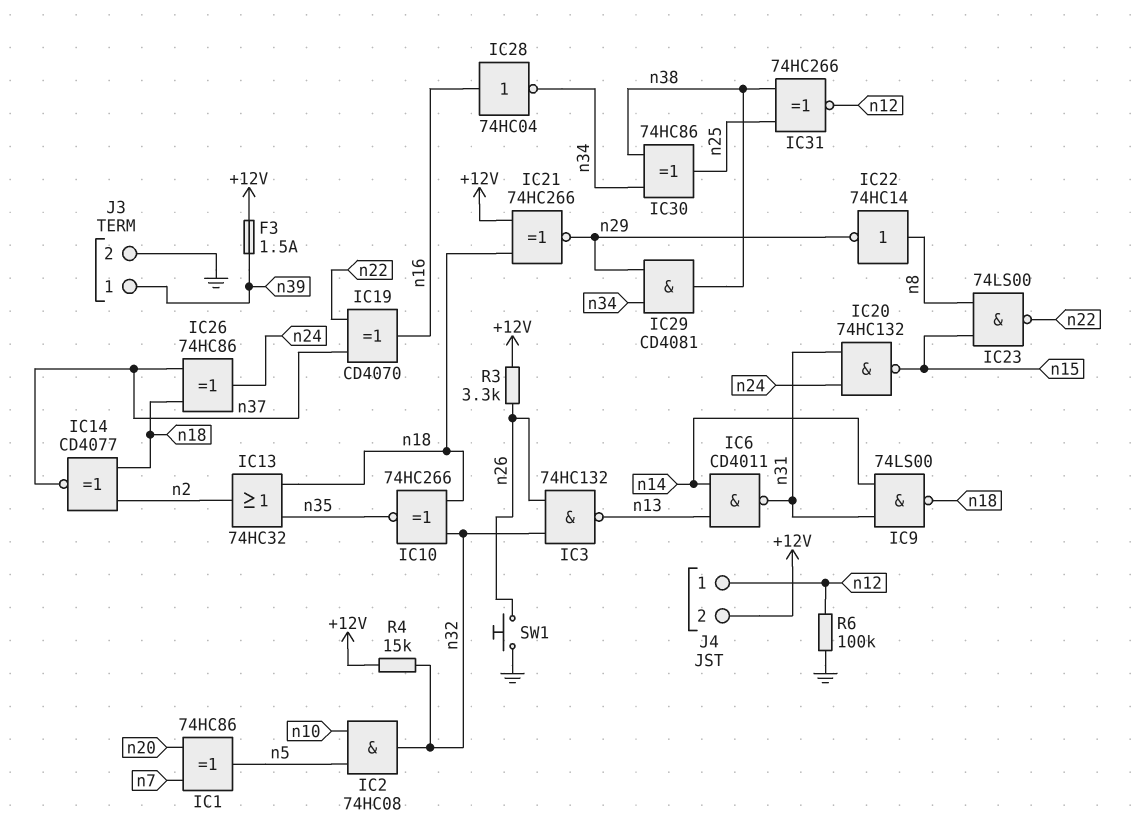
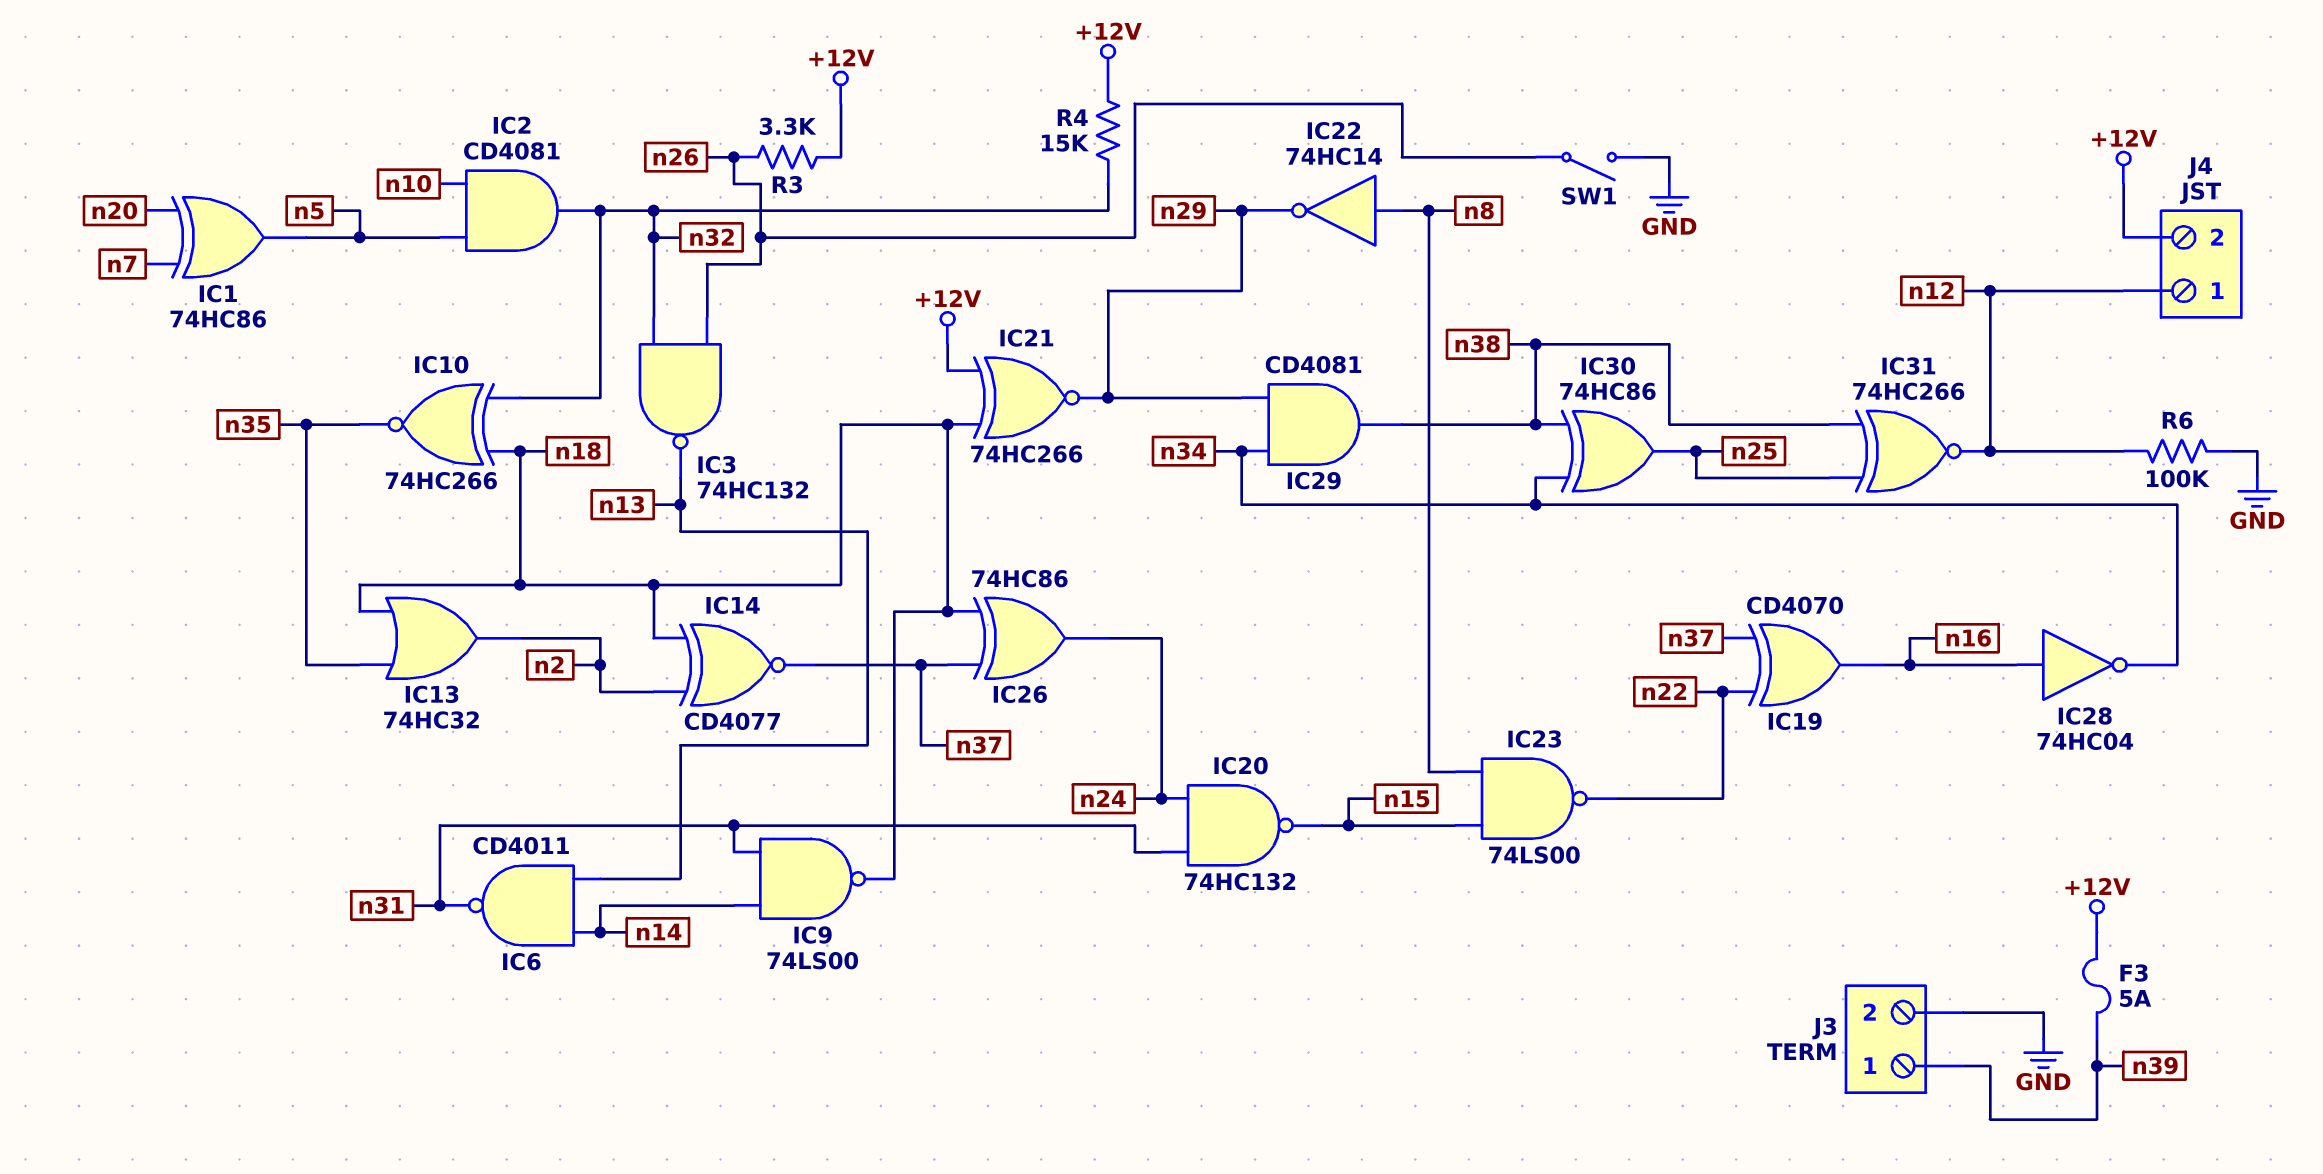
F3: 1.5A (+12V, n39) -> 5A (+12V, n39)
IC2: AND 74HC08 (in n5, in n10, out n32) -> AND CD4081 (in n5, in n10, out n32)
SW1: button (GND, n26) -> switch (GND, n26)

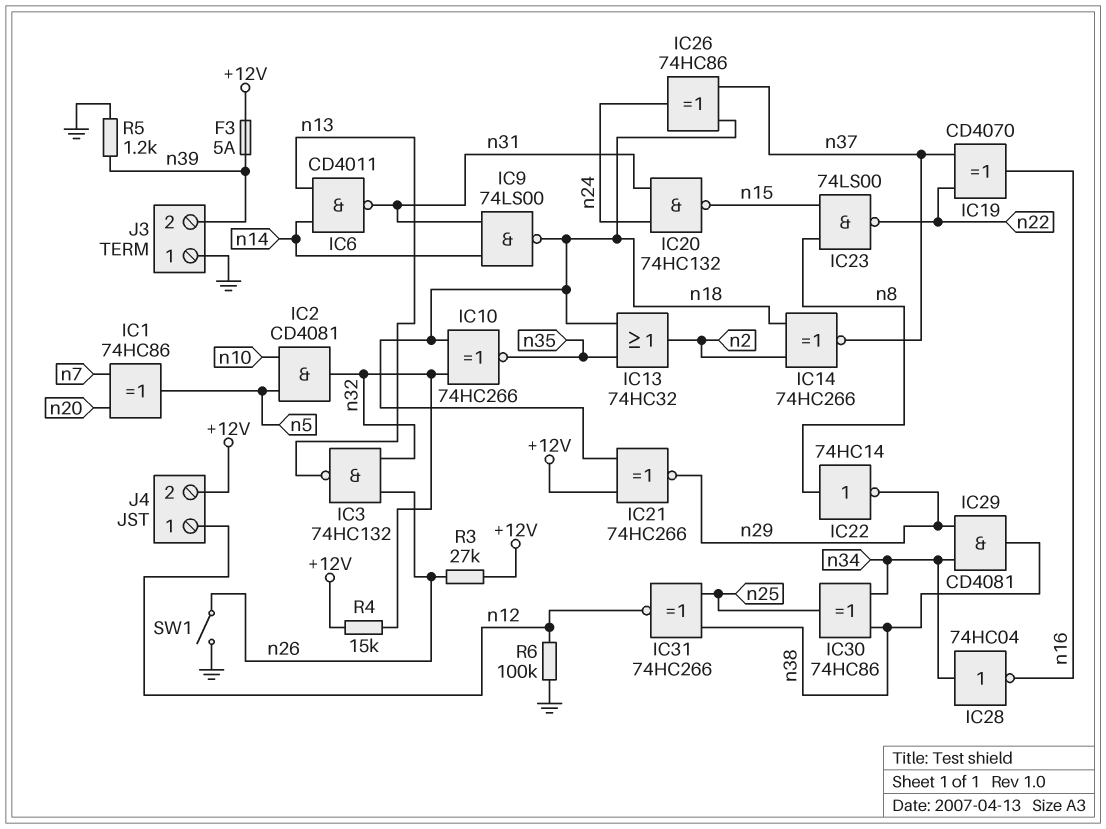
IC14: XNOR CD4077 (in n2, in n18, out n37) -> XNOR 74HC266 (in n2, in n18, out n37)
IC28: NOT 74HC04 (in n16, out n34) -> NOT 74HC04 (in n34, out n16)
J3 pin 1: n39 -> GND
J3 pin 2: GND -> n39
R3: 3.3k (+12V, n26) -> 27k (+12V, n26)
R5: none -> 1.2k (GND, n39)

